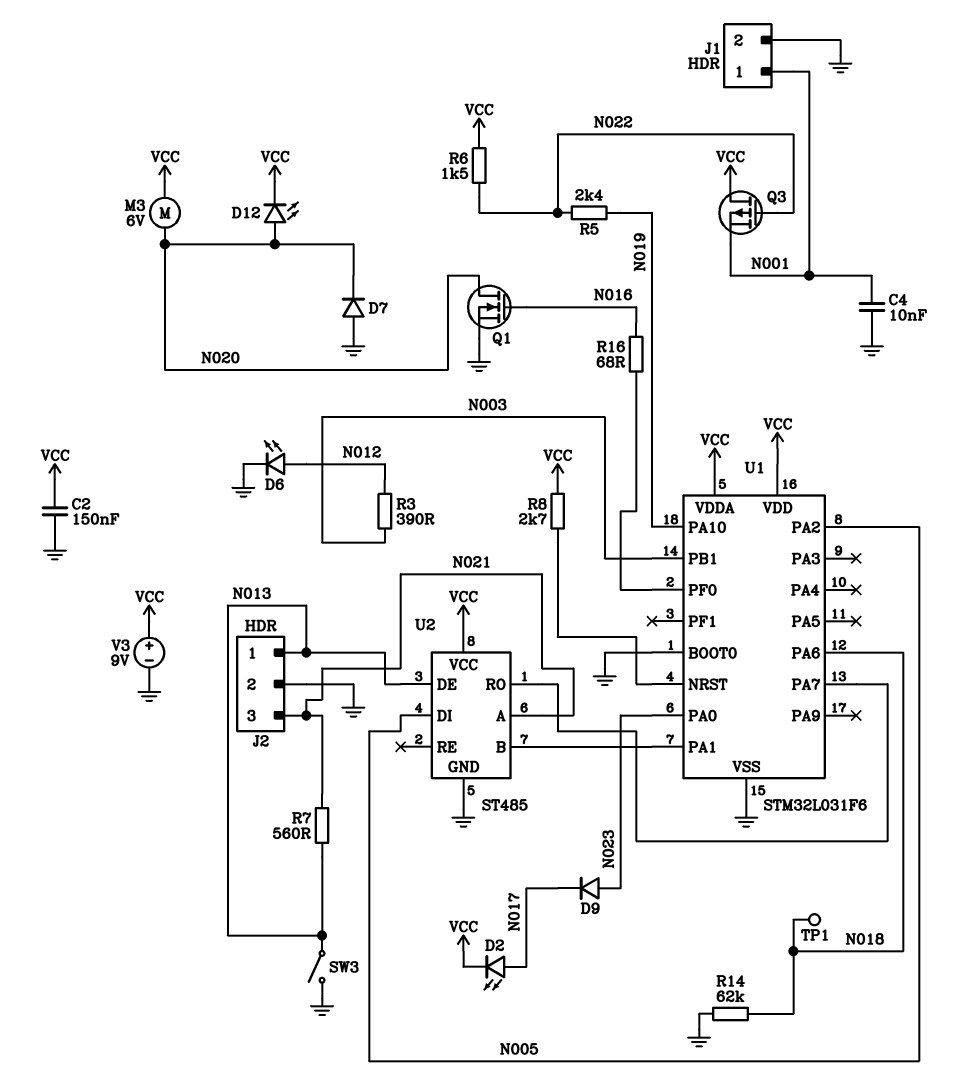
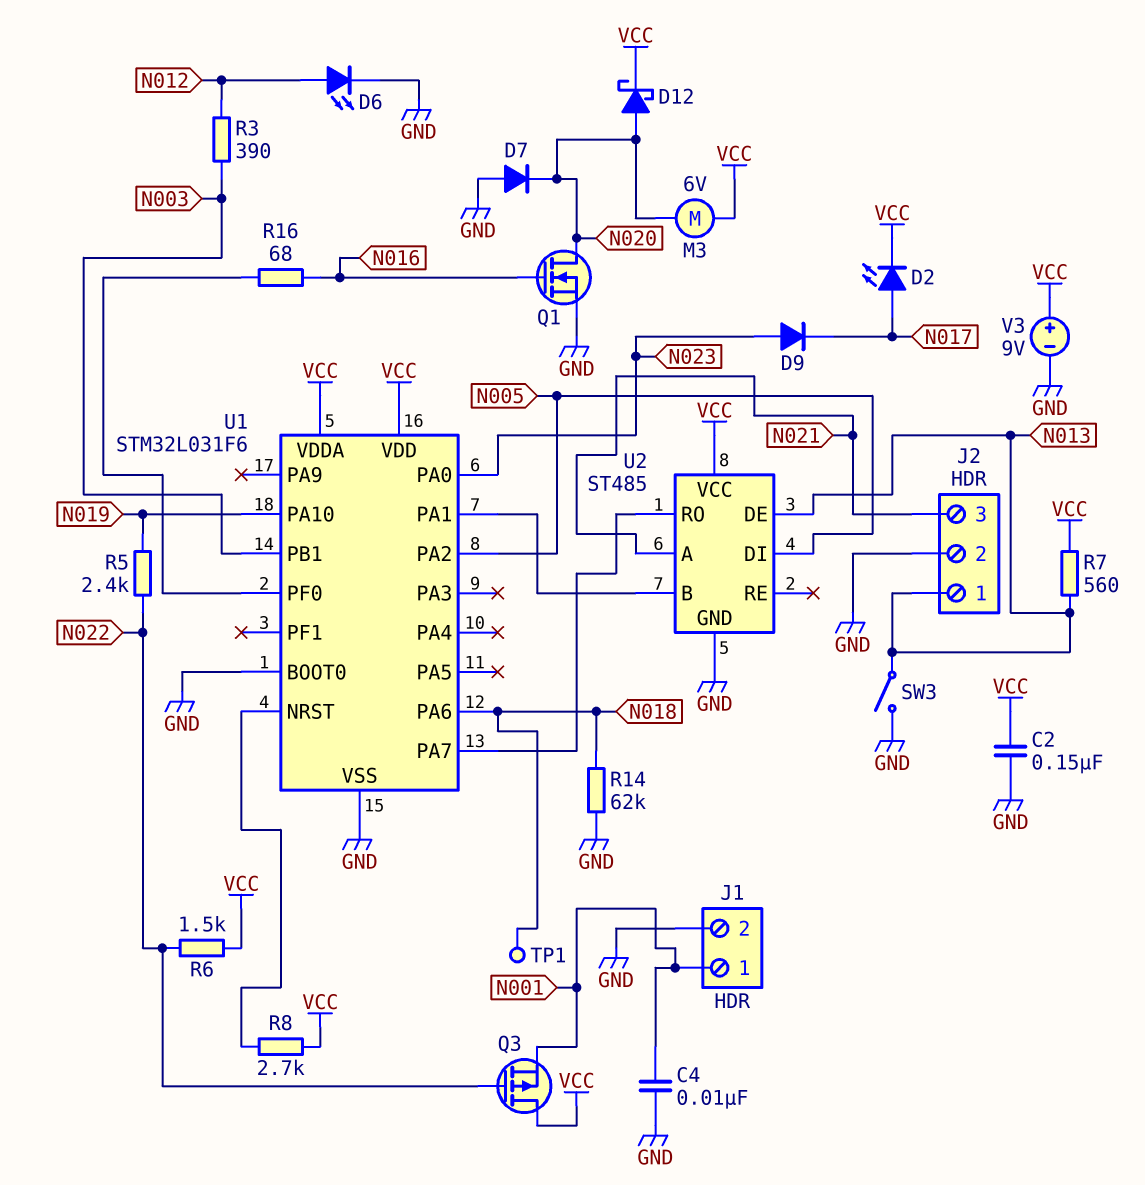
D12: LED (A N020, K VCC) -> schottky (A N020, K VCC)
R7: 560 (N013, N021) -> 560 (N013, VCC)

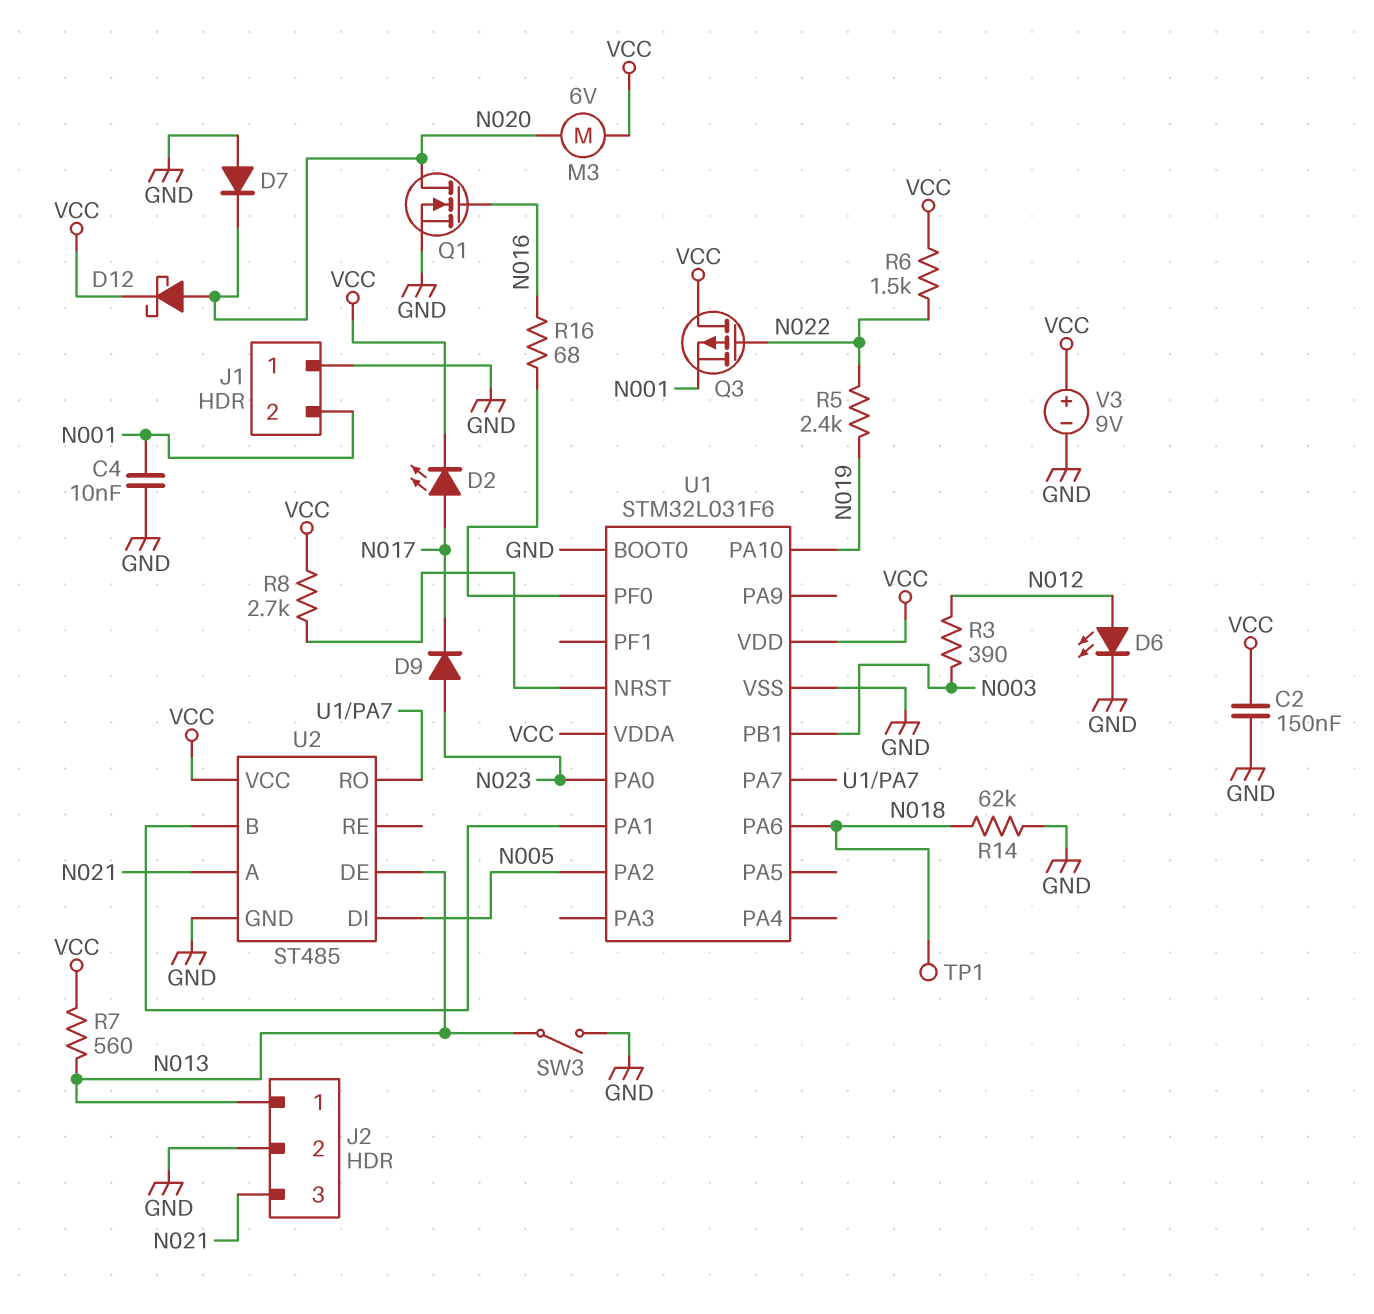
J1 pin 1: N001 -> GND
J1 pin 2: GND -> N001

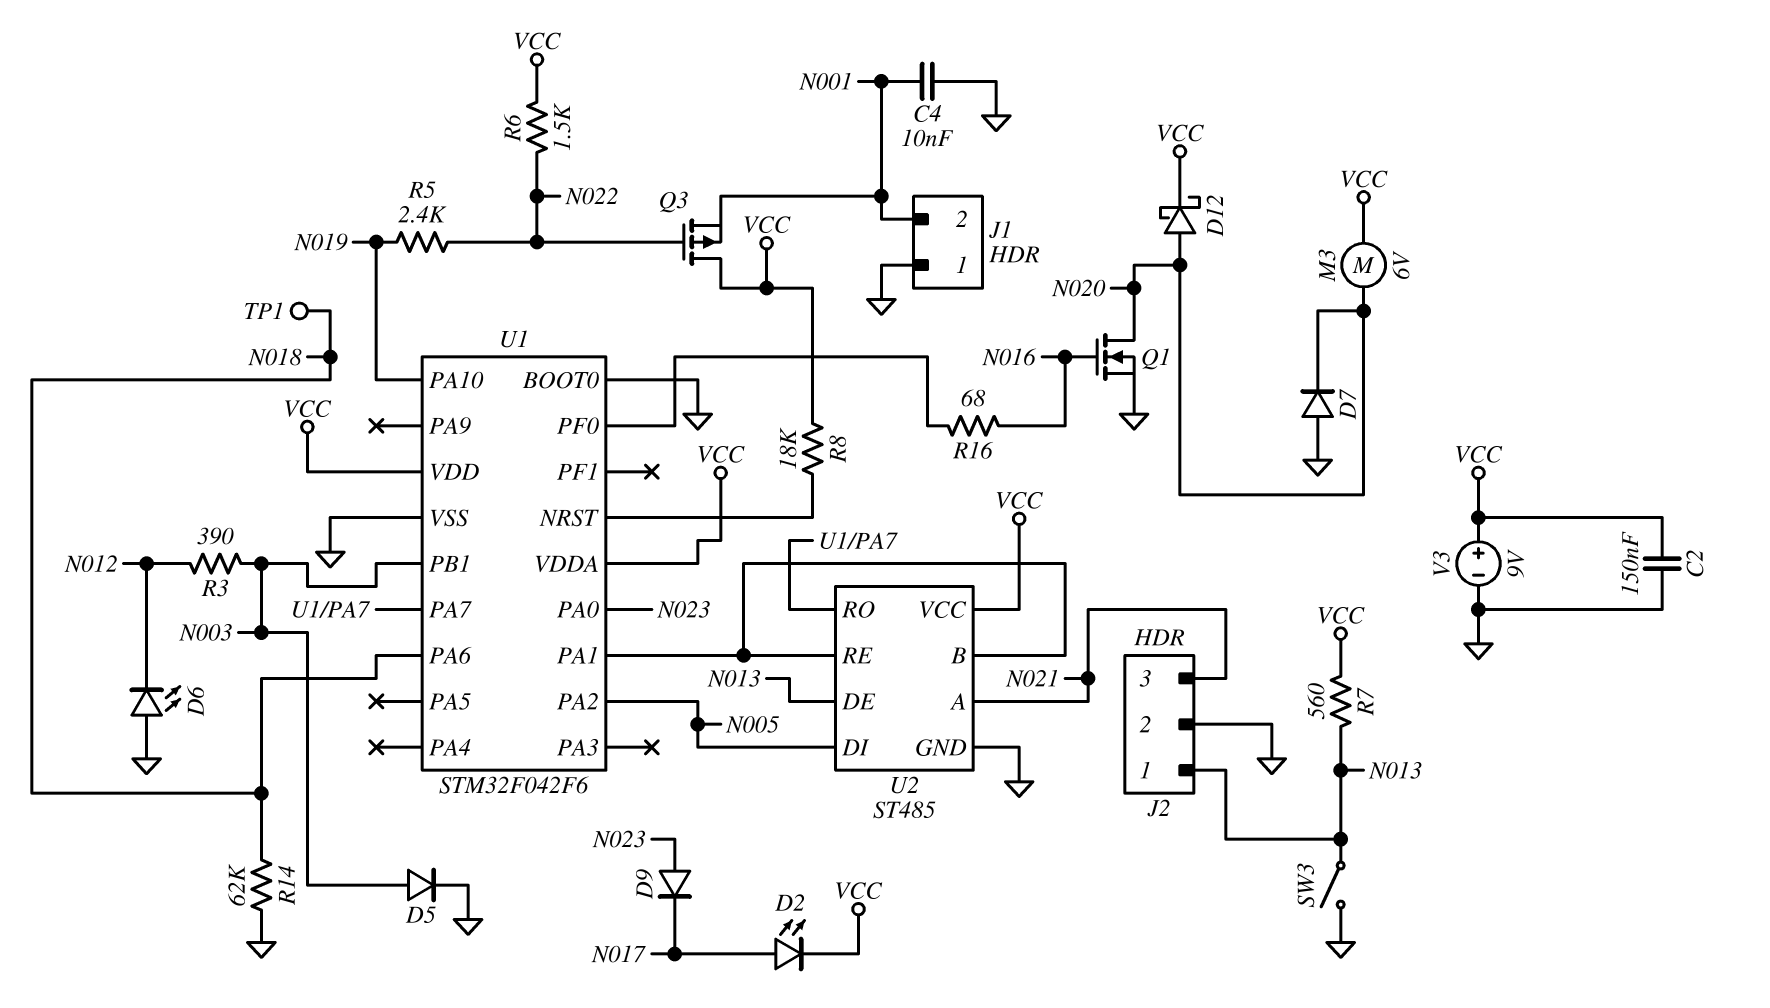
D5: none -> diode (A N003, K GND)
D6: LED (A N012, K GND) -> LED (A GND, K N012)
R8: 2.7k (U1/NRST, VCC) -> 18k (U1/NRST, VCC)
U1: STM32L031F6 -> STM32F042F6
U2 pin RE: none -> U1/PA1

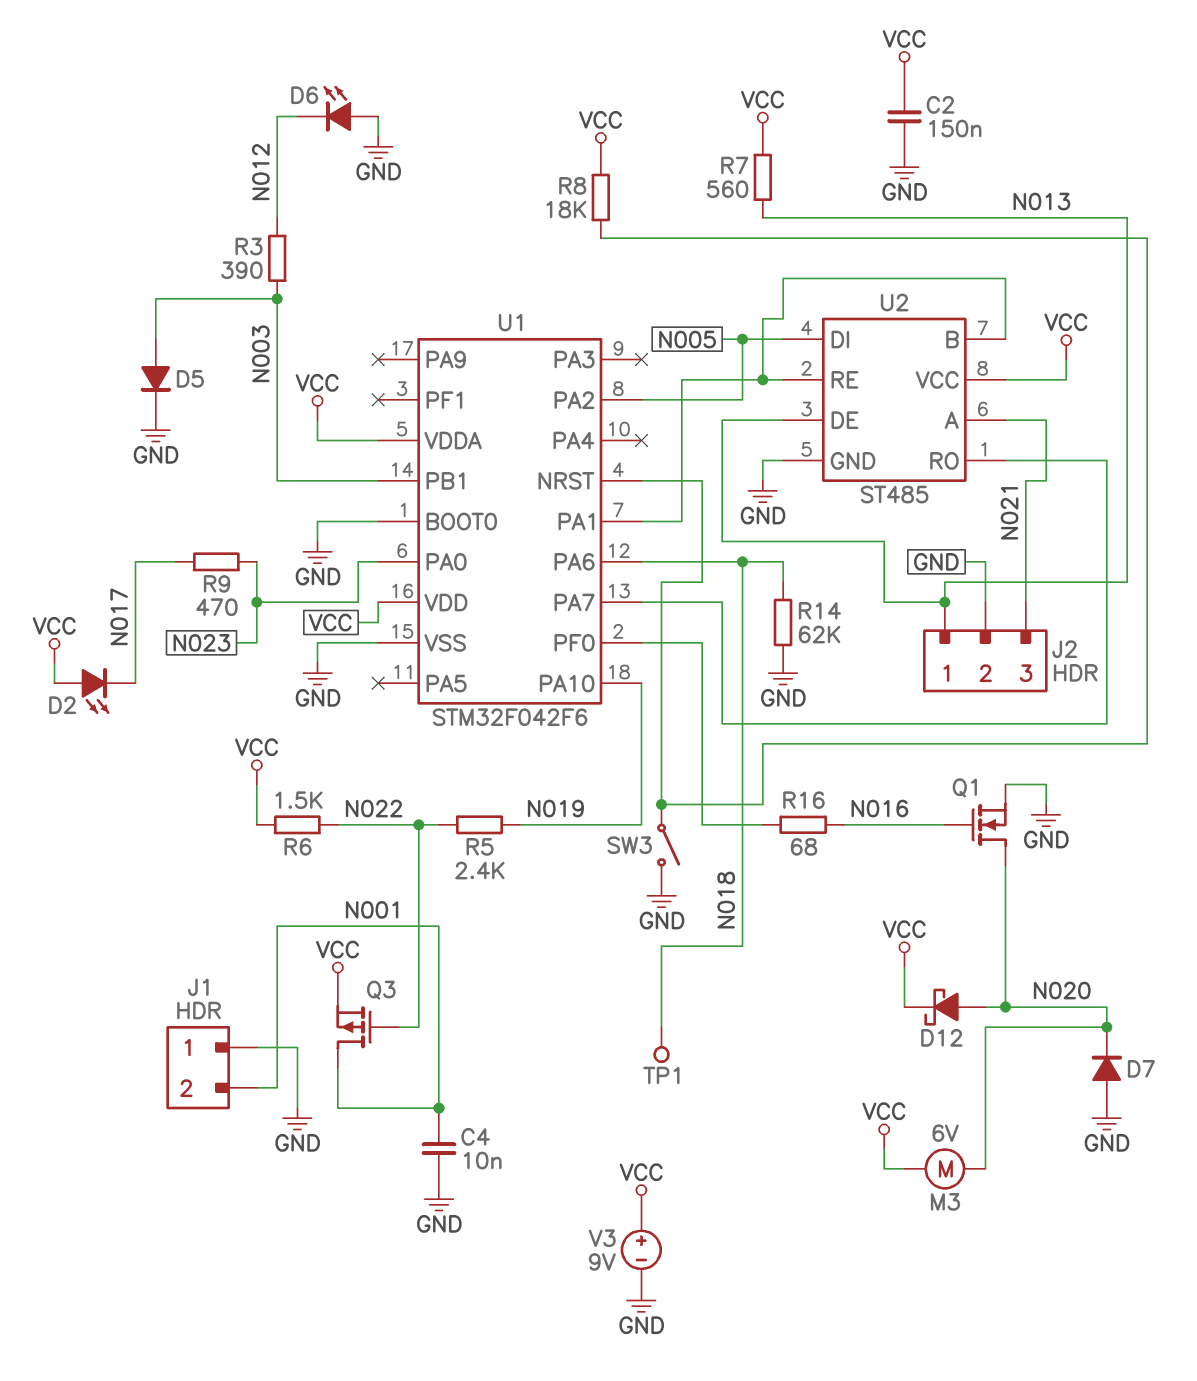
D2: LED (A N017, K VCC) -> LED (A VCC, K N017)
D9: diode (A N023, K N017) -> none
Q3: PMOS (G N022, D VCC, S N001) -> PMOS (G N022, D N001, S VCC)
R9: none -> 470 (N017, N023)
SW3: switch (GND, N013) -> switch (GND, U1/NRST)

